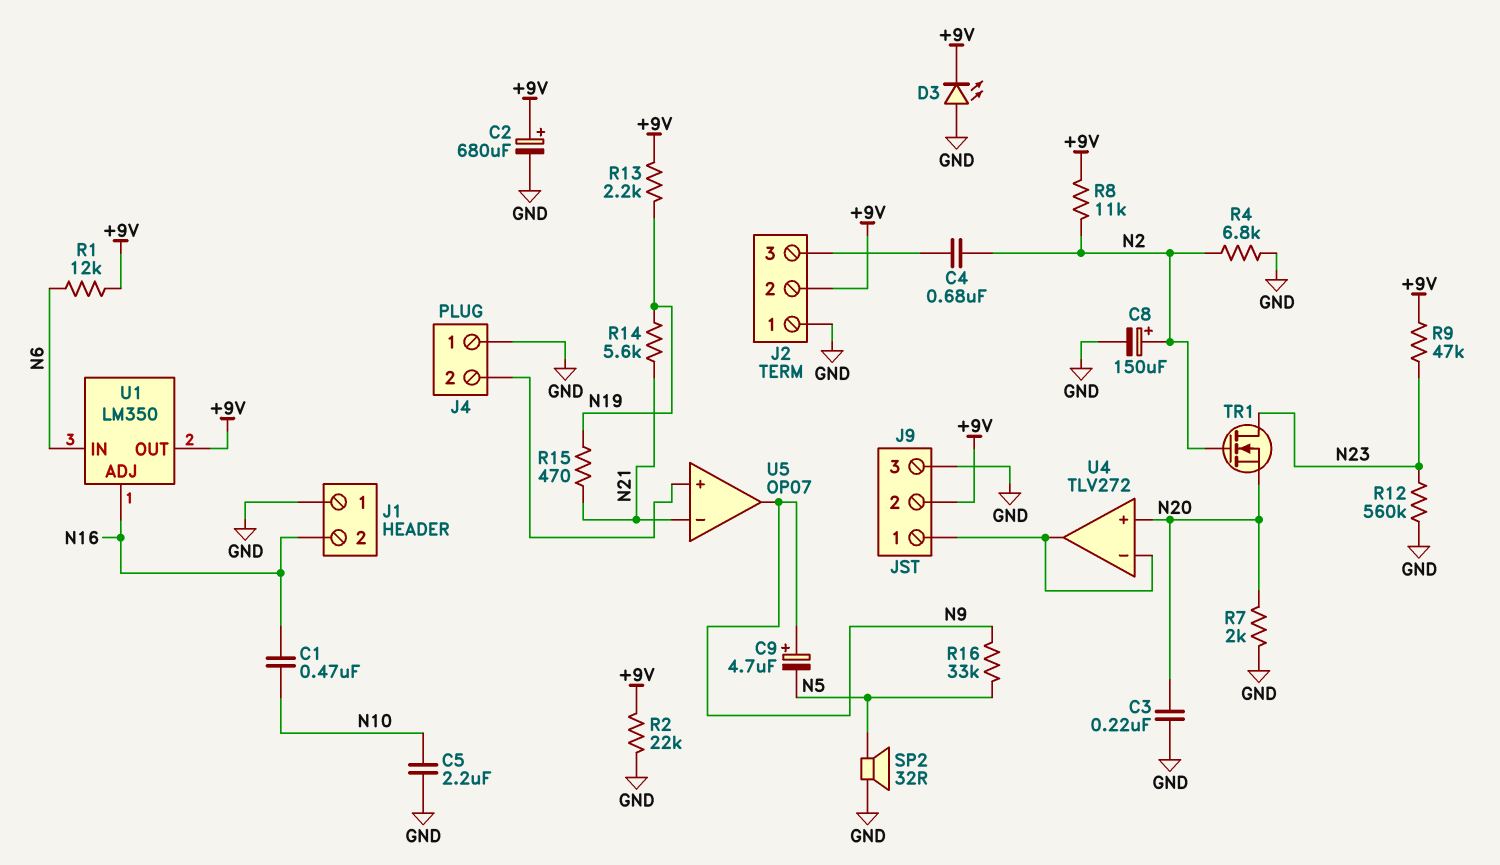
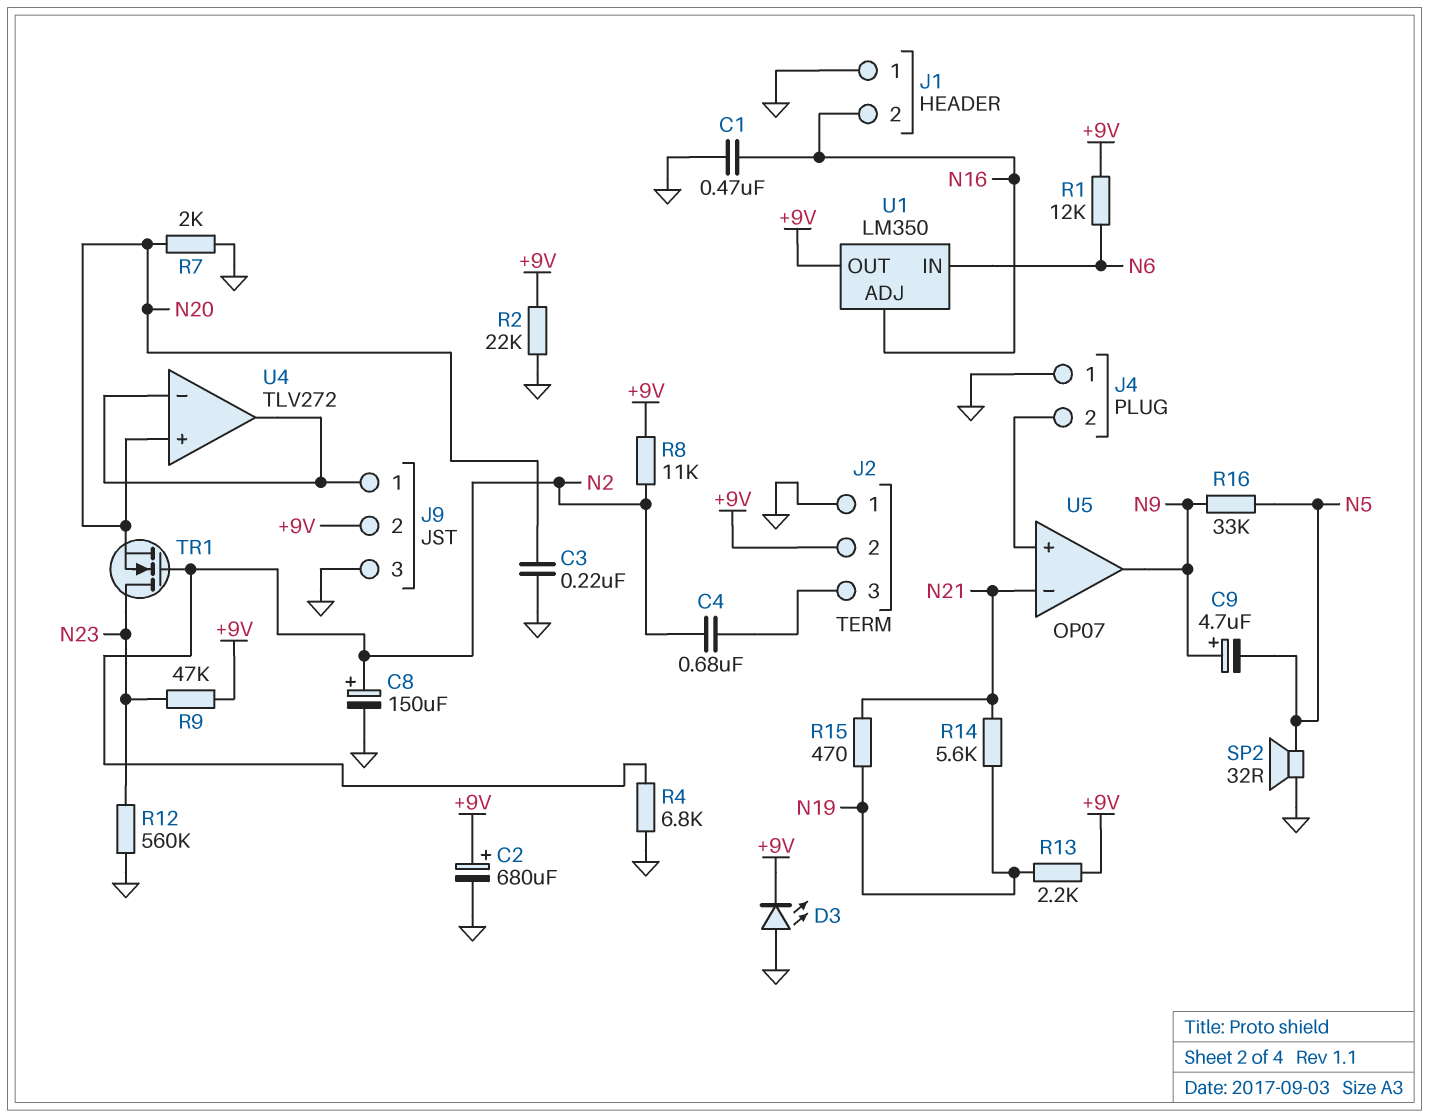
C1: 470nF (N10, N16) -> 470nF (GND, N16)
C5: 2.2uF (GND, N10) -> none

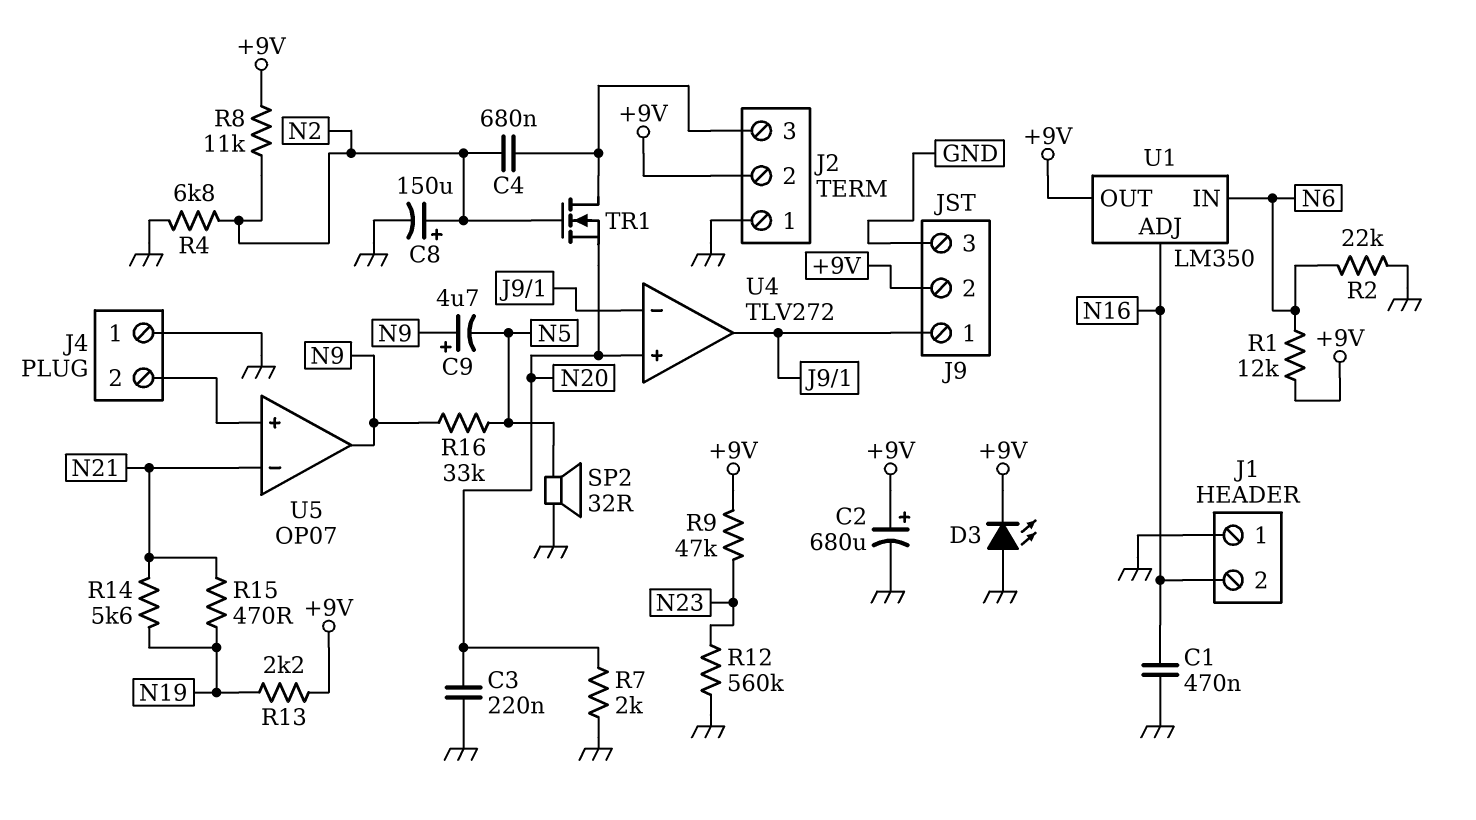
R2: 22k (+9V, GND) -> 22k (GND, N6)
TR1: NMOS (G N2, D N23, S N20) -> NMOS (G N2, D J2/3, S N20)

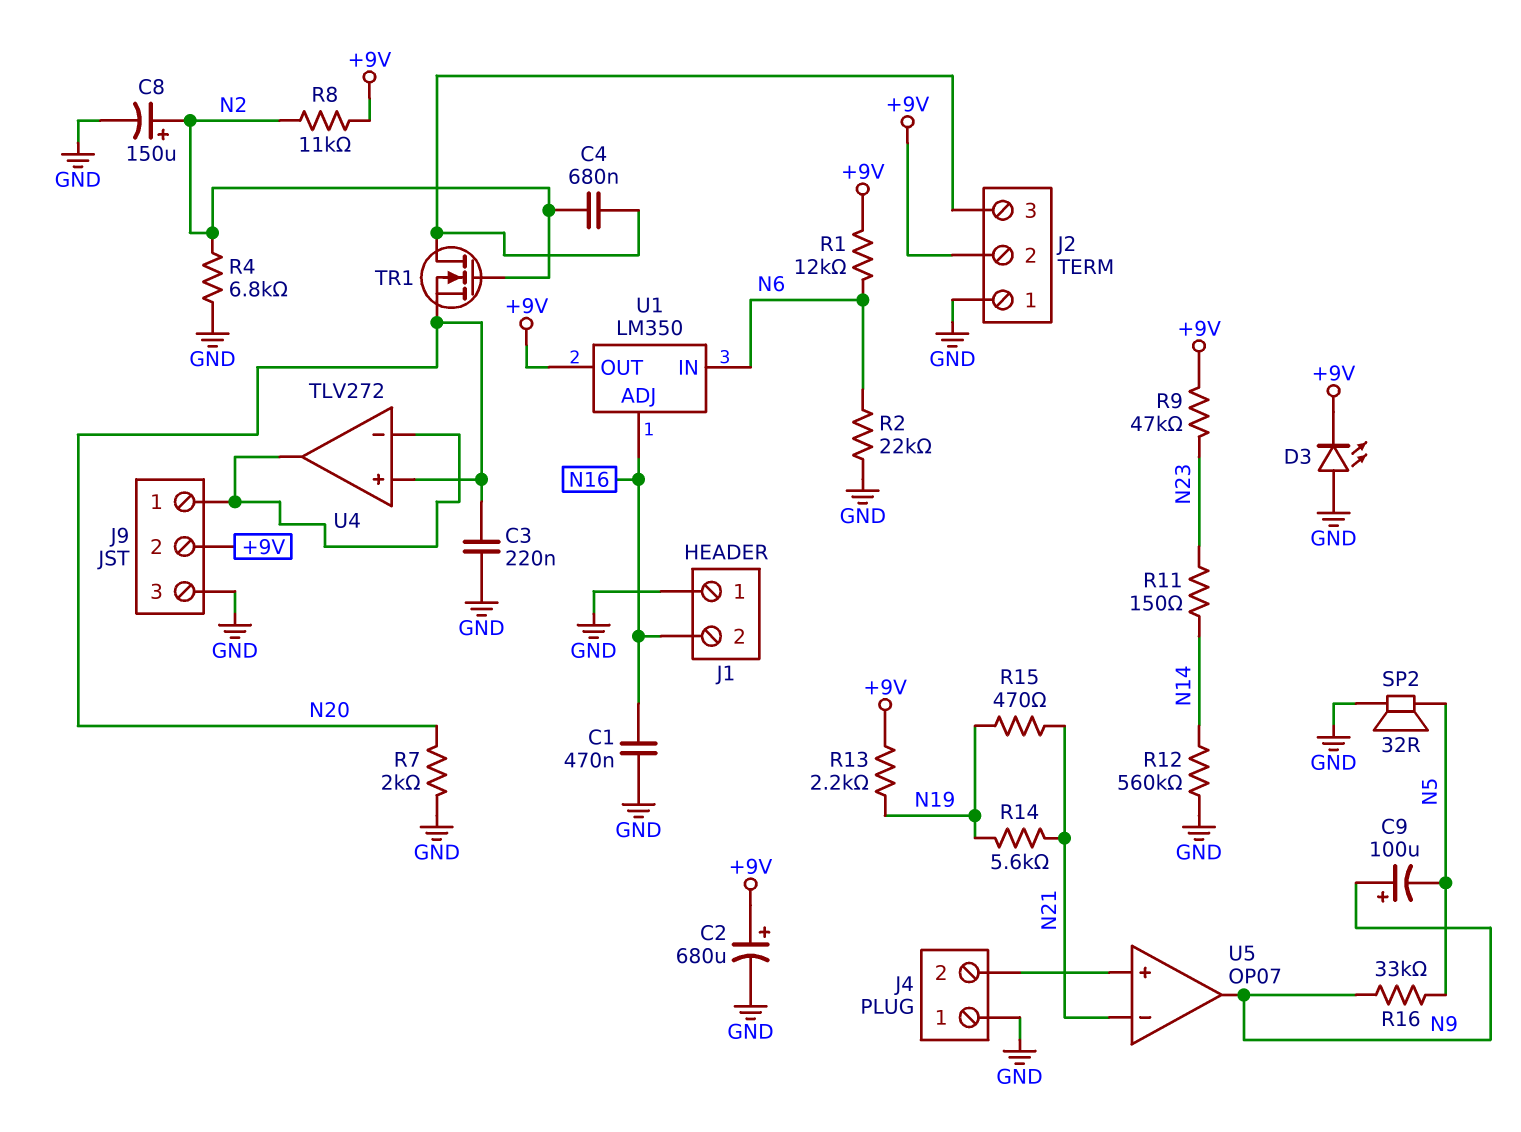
C9: 4.7uF (plus N9, minus N5) -> 100uF (plus N9, minus N5)
R11: none -> 150 (N14, N23)
R12: 560k (GND, N23) -> 560k (GND, N14)

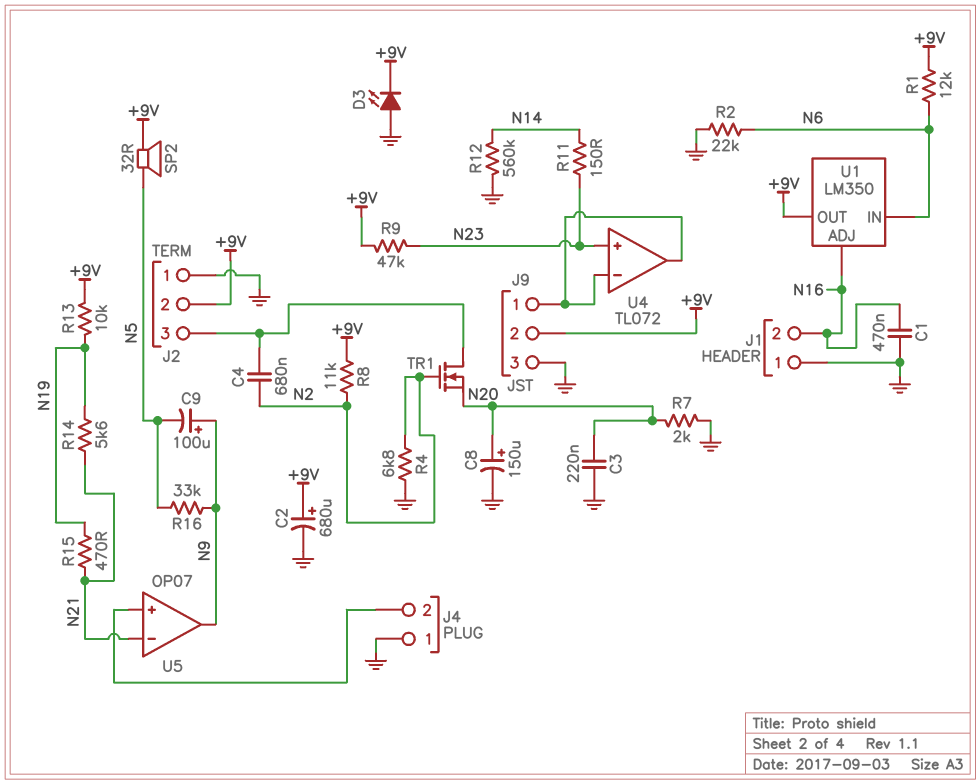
C8: 150uF (plus N2, minus GND) -> 150uF (plus N20, minus GND)
R13: 2.2k (+9V, N19) -> 10k (+9V, N19)
SP2: speaker 32R (GND, N5) -> speaker 32R (+9V, N5)
U4: TLV272 -> TL072
U4 pin in+: N20 -> N23

